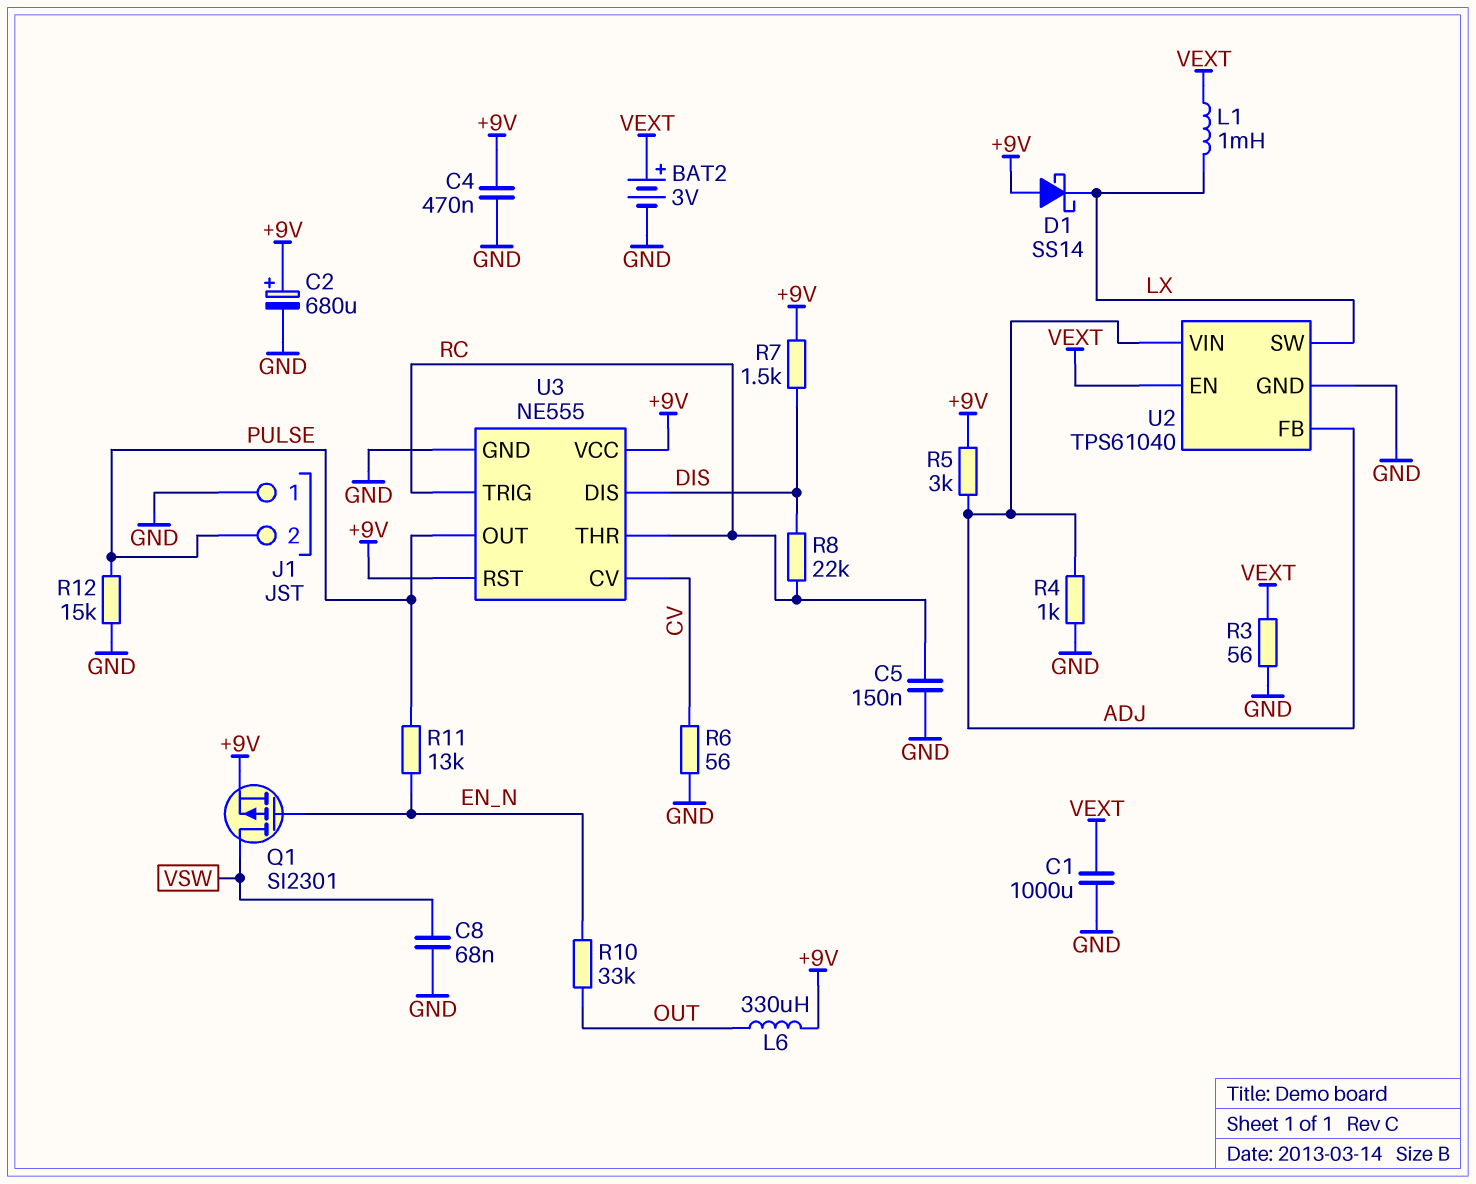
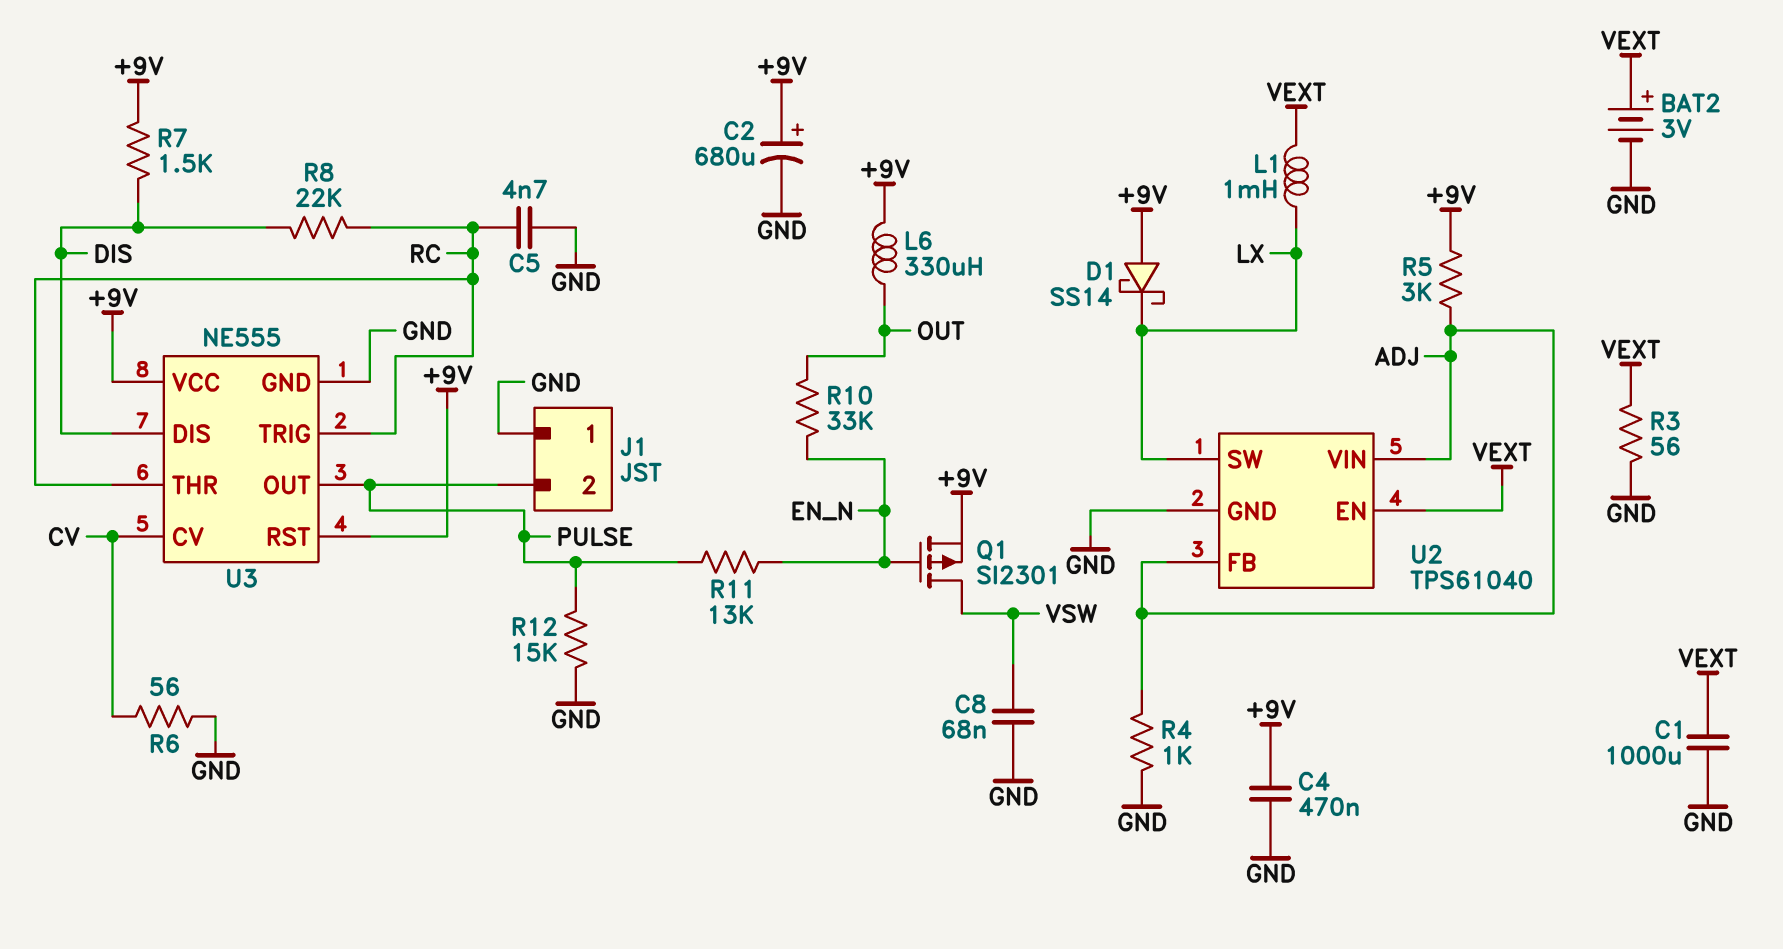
C5: 150nF (GND, RC) -> 4.7nF (GND, RC)

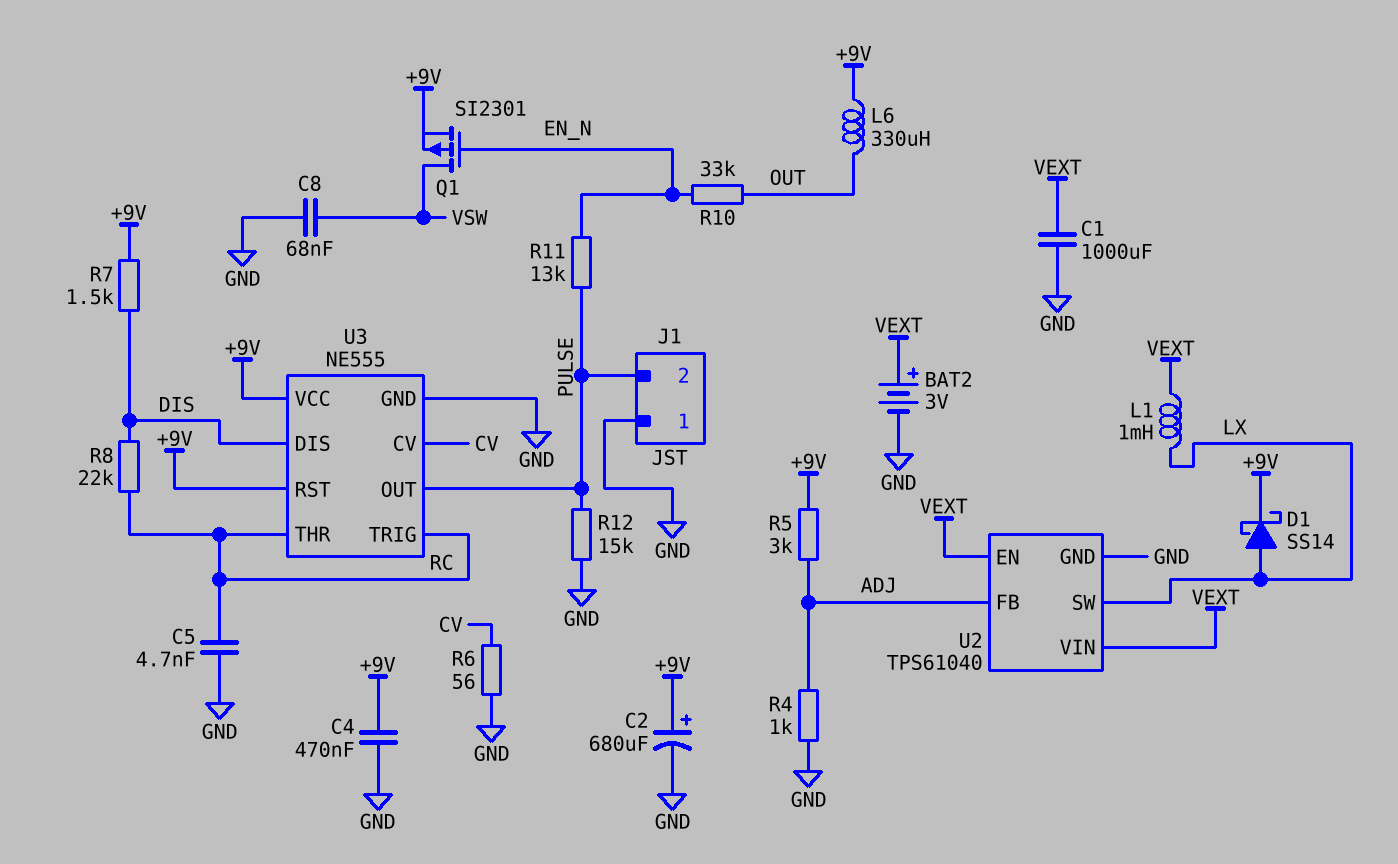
D1: schottky SS14 (A +9V, K LX) -> schottky SS14 (A LX, K +9V)
R3: 56 (GND, VEXT) -> none
U2 pin VIN: ADJ -> VEXT

